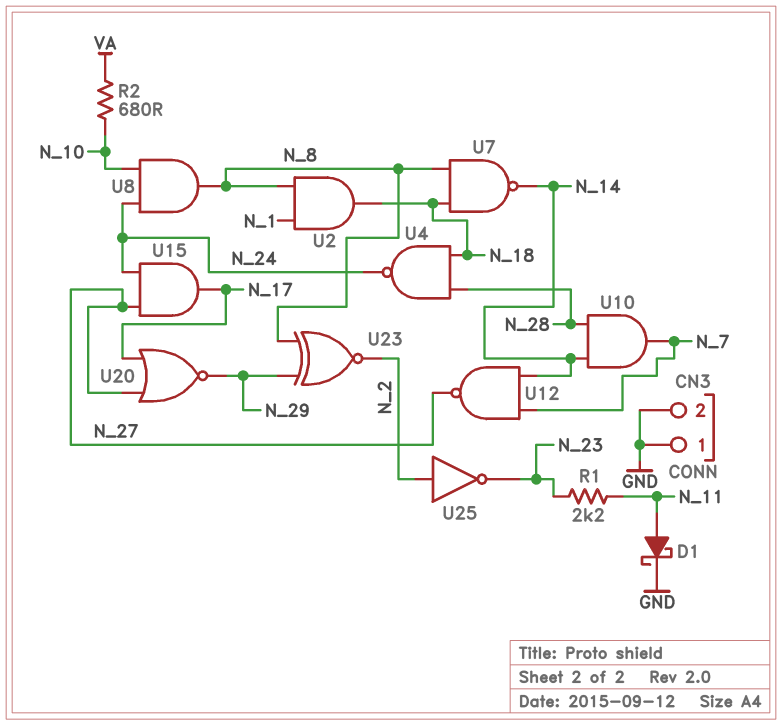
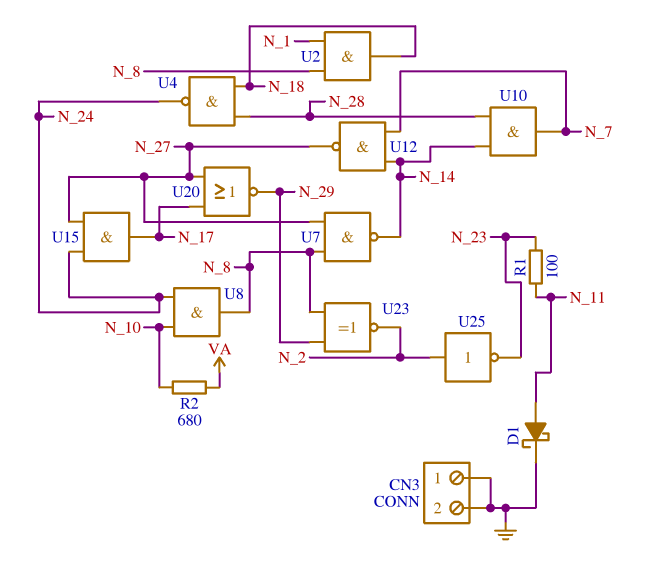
R1: 2.2k (N_11, N_23) -> 100 (N_11, N_23)
U7: NAND (in N_8, in N_18, out N_14) -> NAND (in N_8, in N_27, out N_14)

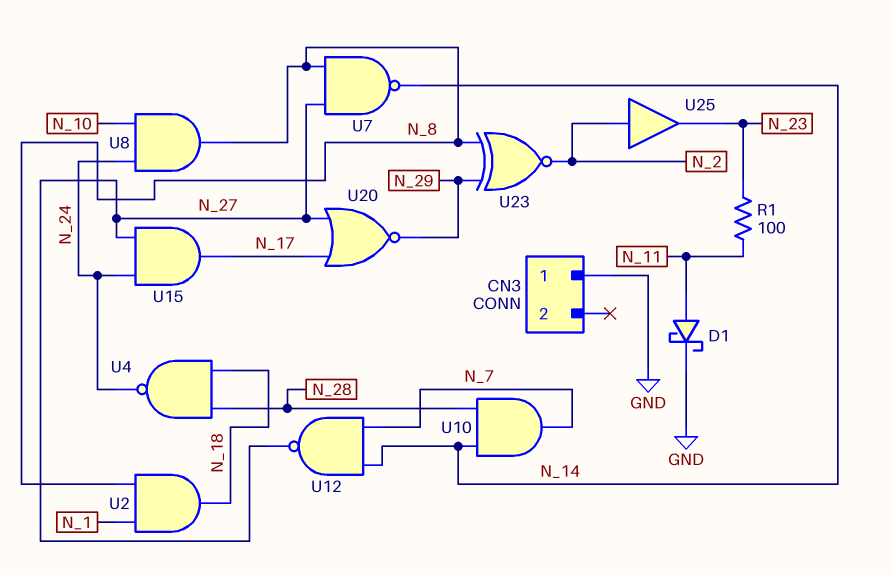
CN3 pin 2: GND -> none
R2: 680 (N_10, VA) -> none
U25: NOT (in N_2, out N_23) -> buffer (in N_2, out N_23)

